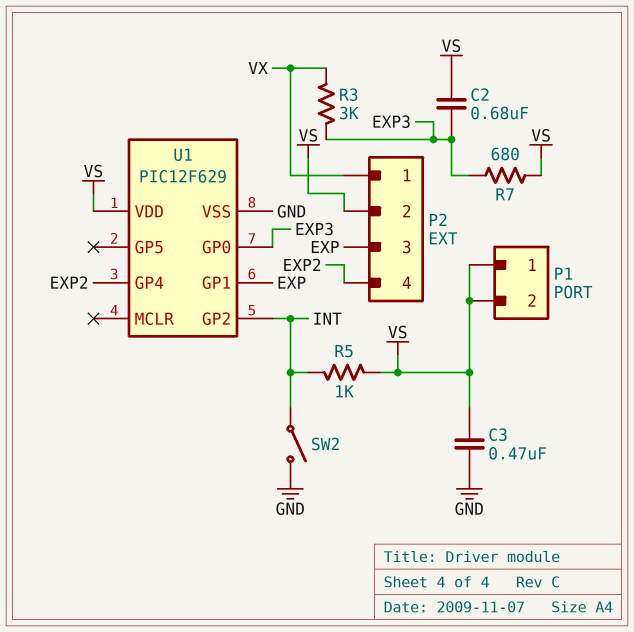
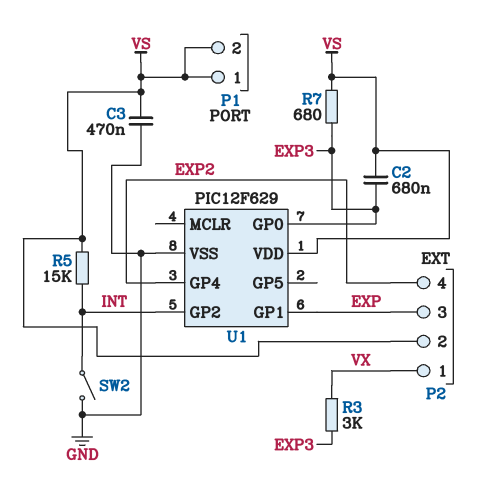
R5: 1k (INT, VS) -> 15k (INT, VS)

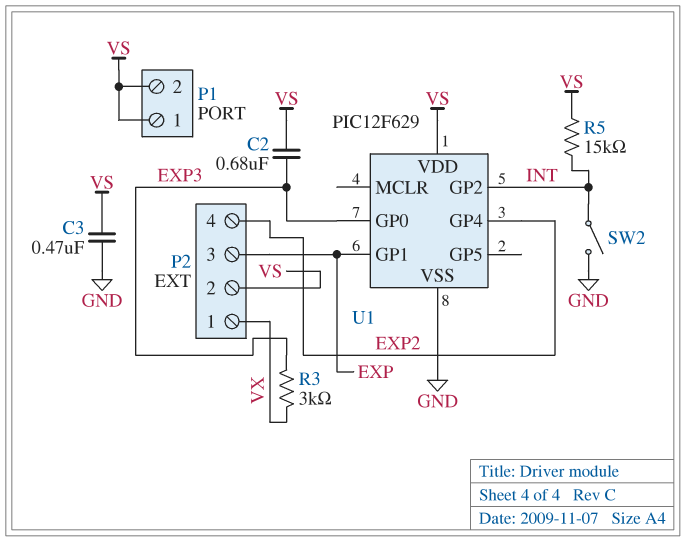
R7: 680 (EXP3, VS) -> none

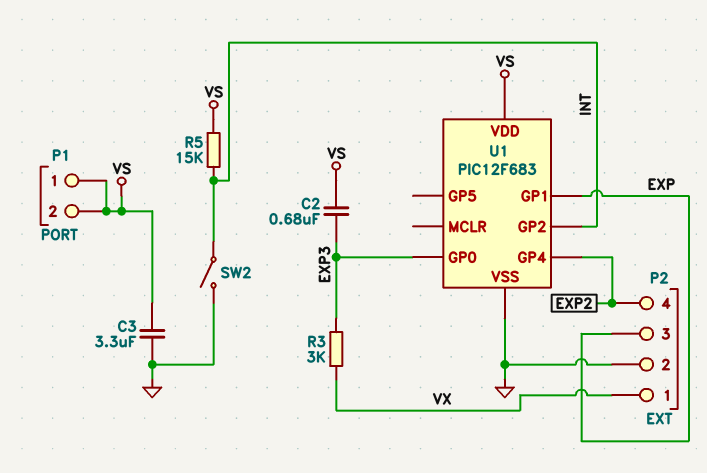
C3: 470nF (GND, VS) -> 3.3uF (GND, VS)
P2 pin 2: VS -> GND
U1: PIC12F629 -> PIC12F683

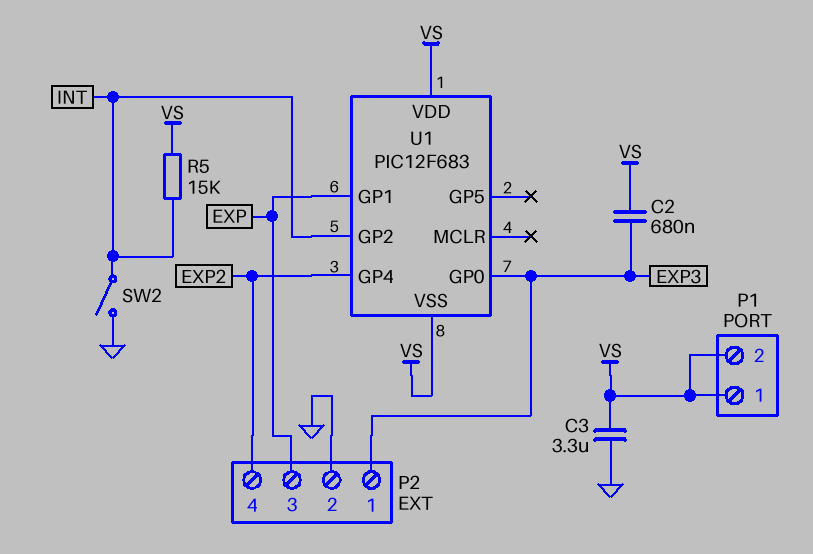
P2 pin 1: VX -> EXP3
R3: 3k (EXP3, VX) -> none
U1 pin VSS: GND -> VS

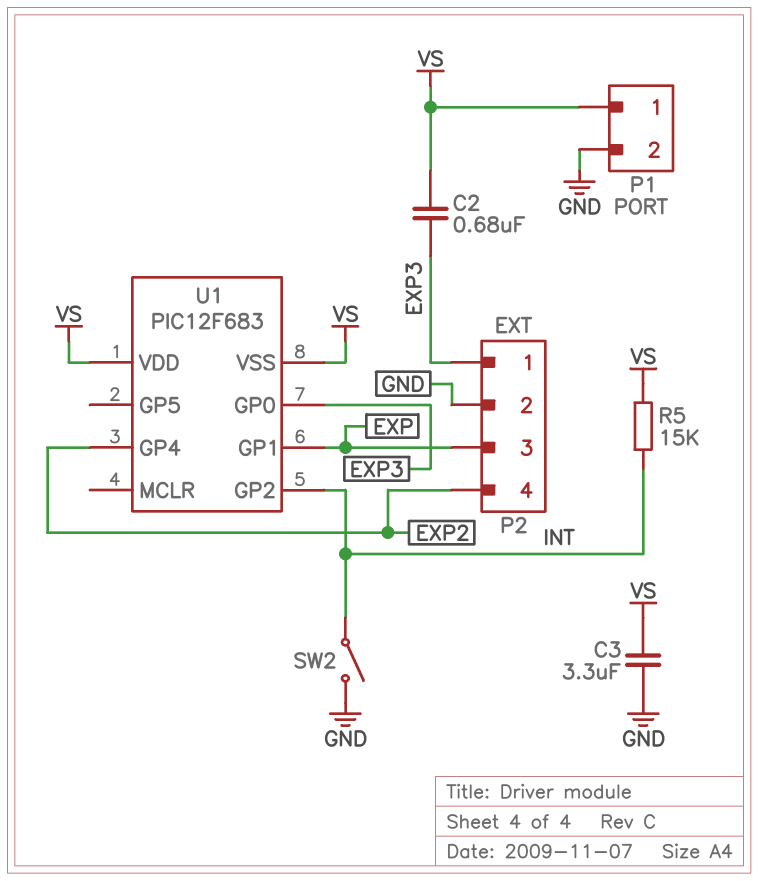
P1 pin 2: VS -> GND

